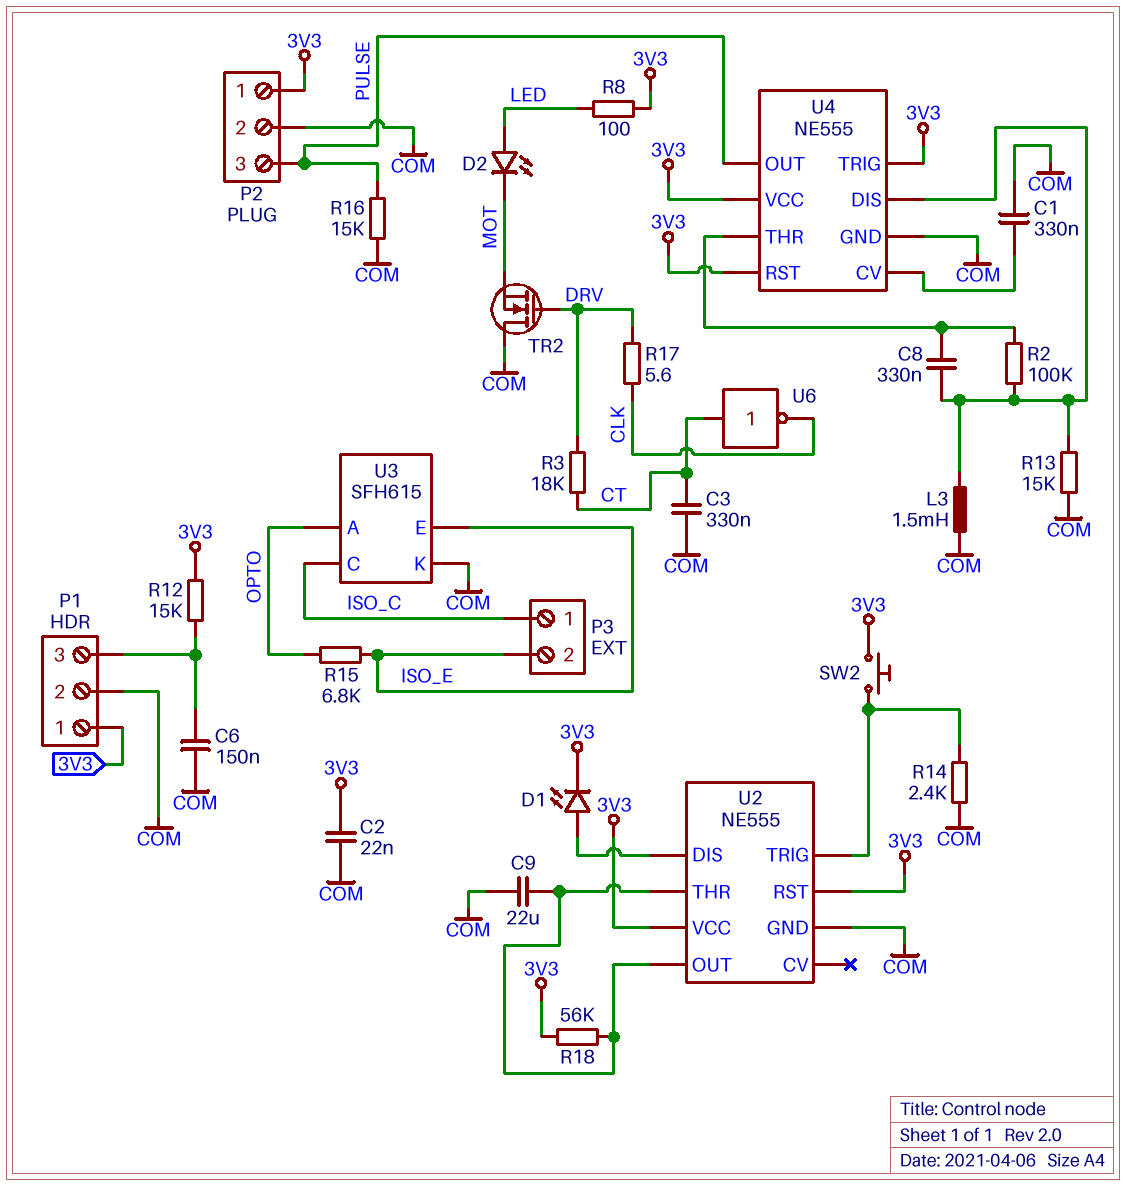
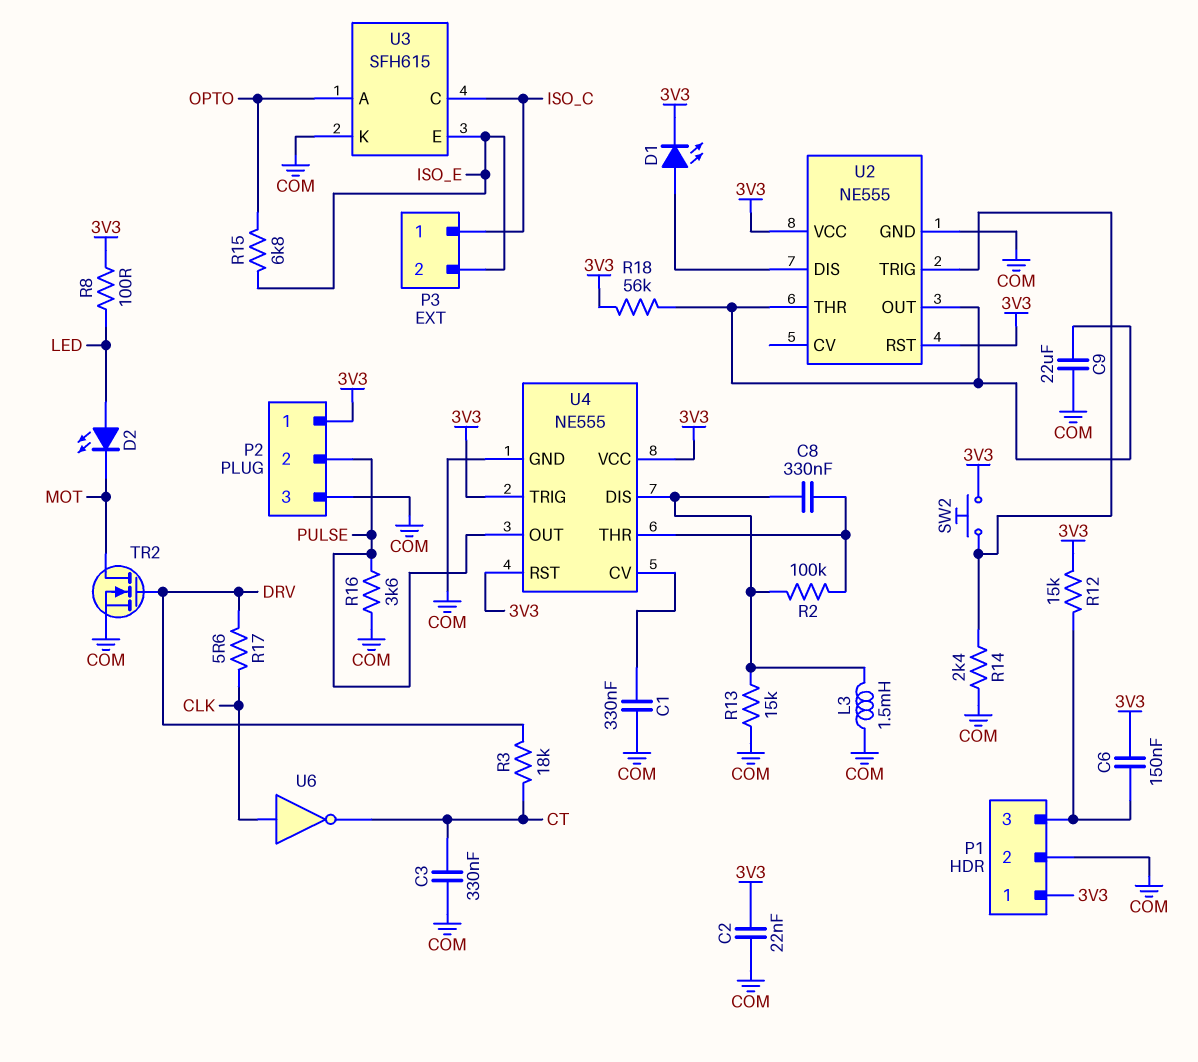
C6: 150nF (COM, P1/3) -> 150nF (3V3, P1/3)
P2 pin 2: COM -> PULSE
P2 pin 3: PULSE -> COM
R16: 15k (COM, PULSE) -> 3.6k (COM, PULSE)
TR2: NMOS (G DRV, D COM, S MOT) -> NMOS (G DRV, D MOT, S COM)
U6: NOT (in CT, out CLK) -> NOT (in CLK, out CT)

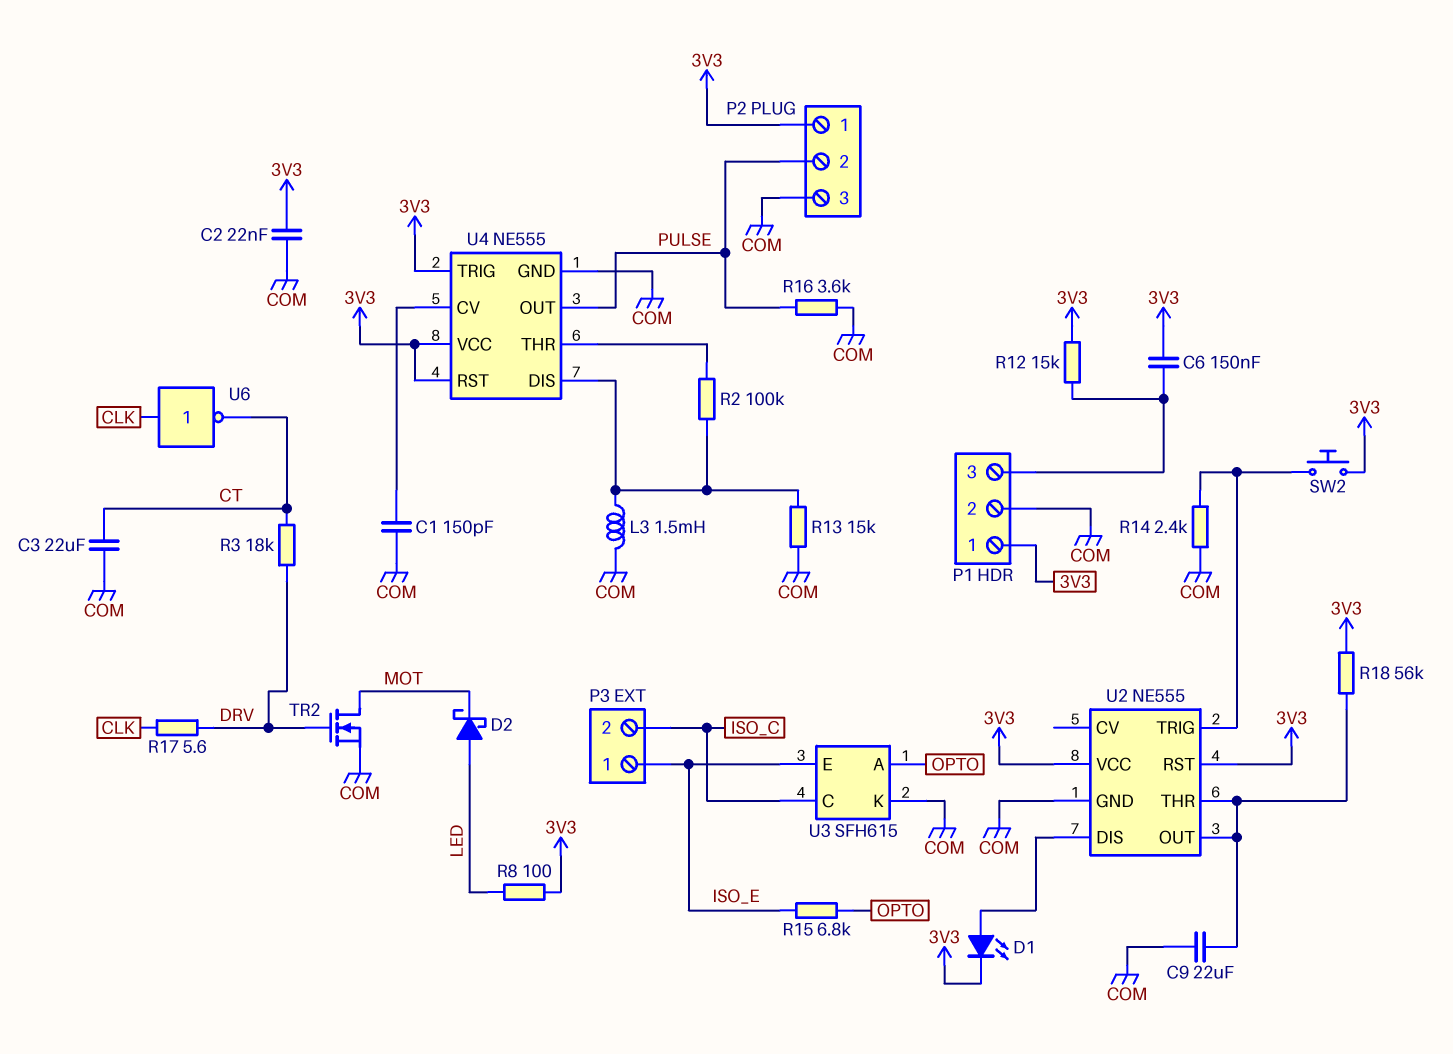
C1: 330nF (COM, U4/CV) -> 150pF (COM, U4/CV)
C3: 330nF (COM, CT) -> 22uF (COM, CT)
C8: 330nF (U4/DIS, U4/THR) -> none
D2: LED (A LED, K MOT) -> schottky (A LED, K MOT)
P3 pin 1: ISO_C -> ISO_E
P3 pin 2: ISO_E -> ISO_C

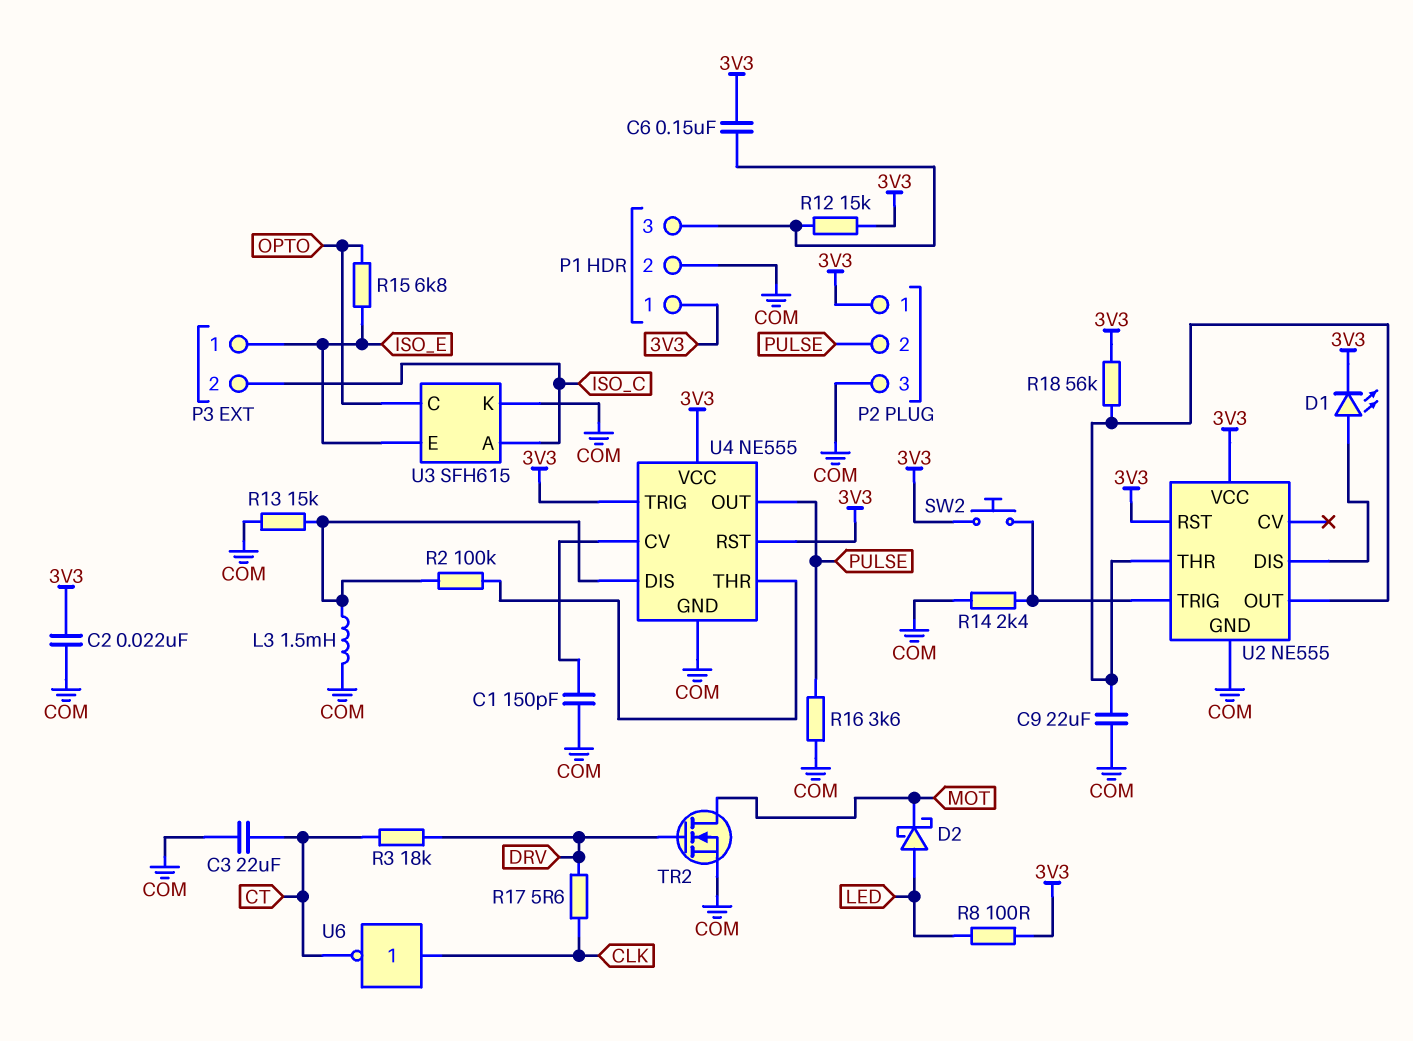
U3 pin A: OPTO -> ISO_C
U3 pin C: ISO_C -> OPTO

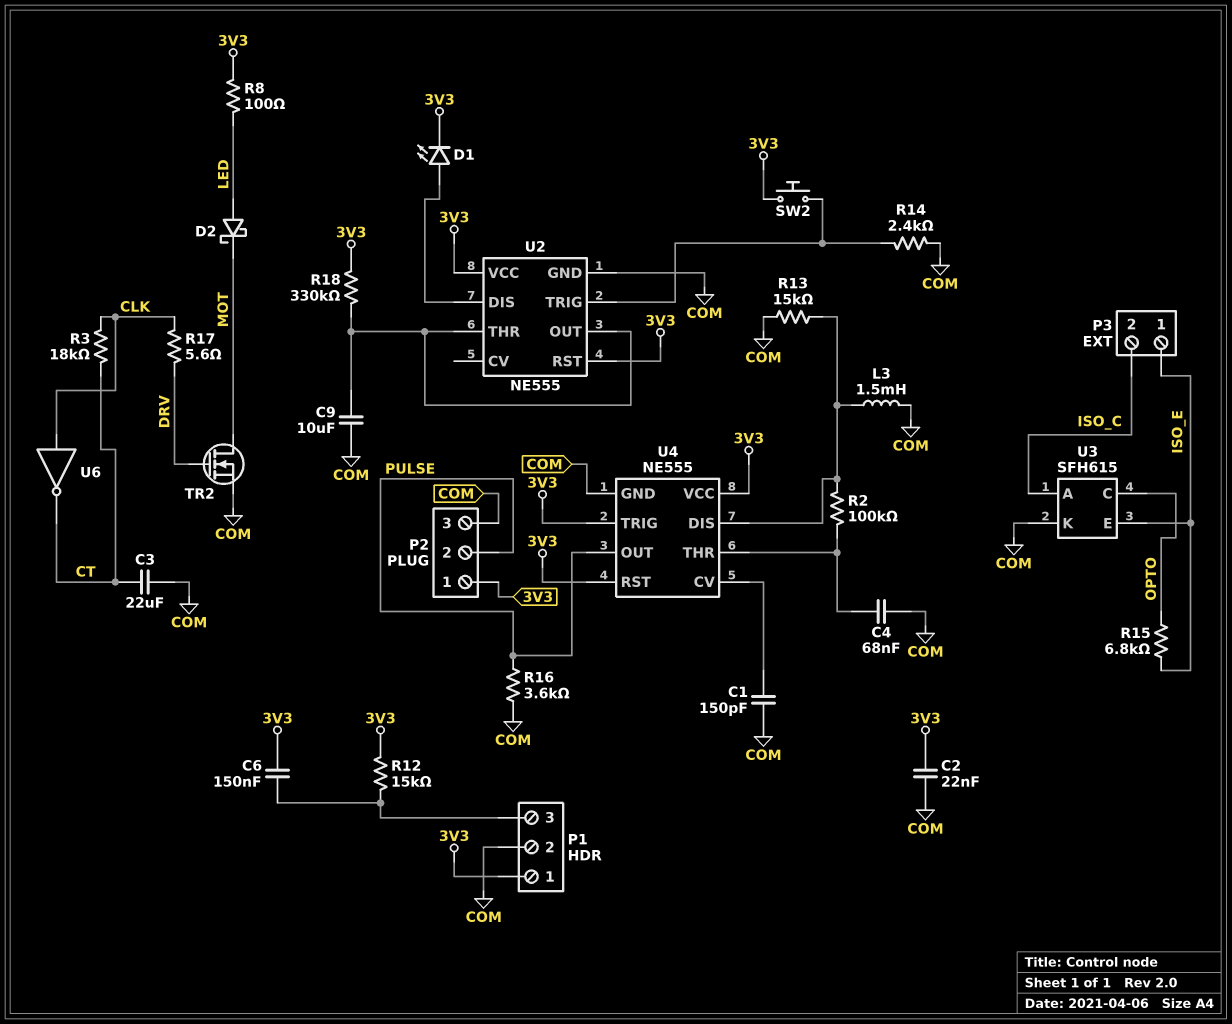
C4: none -> 68nF (COM, U4/THR)
C9: 22uF (COM, U2/OUT) -> 10uF (COM, U2/OUT)
R3: 18k (CT, DRV) -> 18k (CLK, CT)
R18: 56k (3V3, U2/OUT) -> 330k (3V3, U2/OUT)

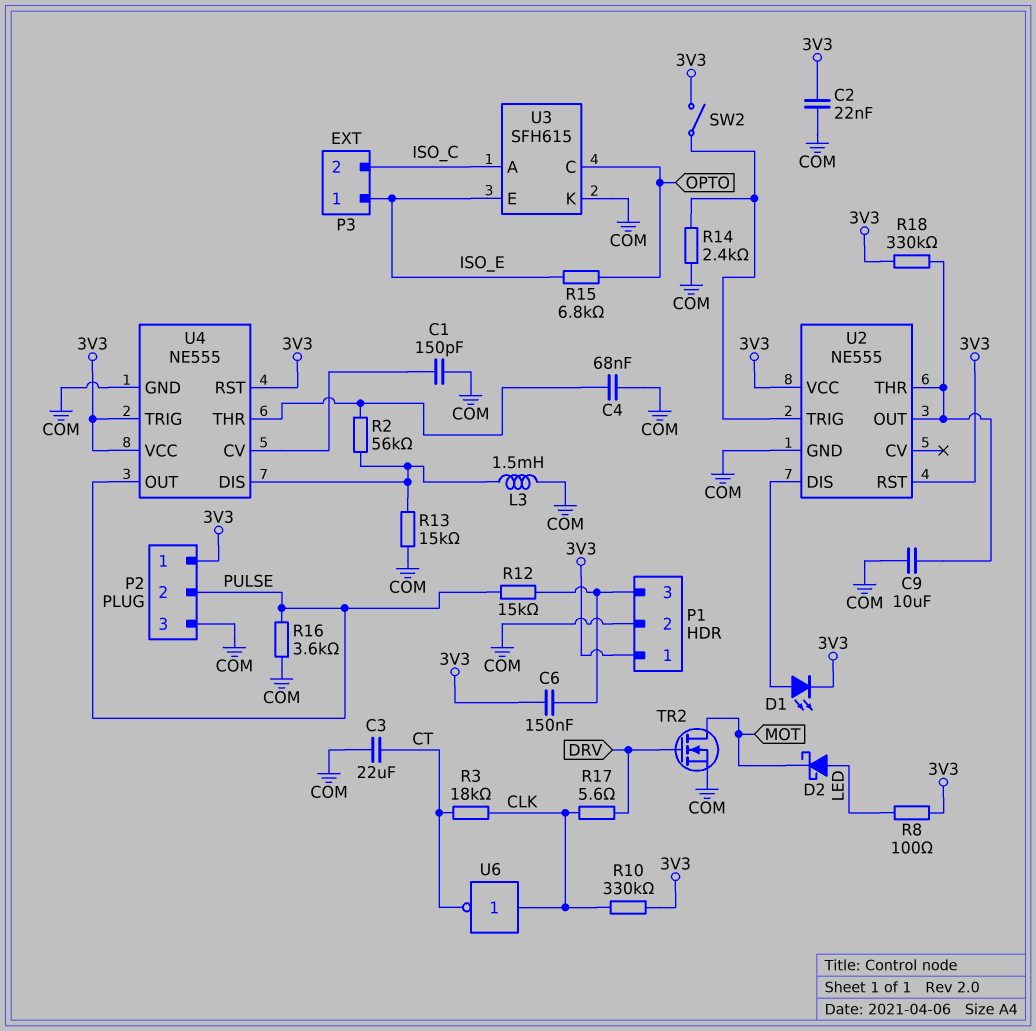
R2: 100k (U4/DIS, U4/THR) -> 56k (U4/DIS, U4/THR)
R10: none -> 330k (3V3, CLK)
R12: 15k (3V3, P1/3) -> 15k (P1/3, PULSE)
SW2: button (3V3, U2/TRIG) -> switch (3V3, U2/TRIG)

